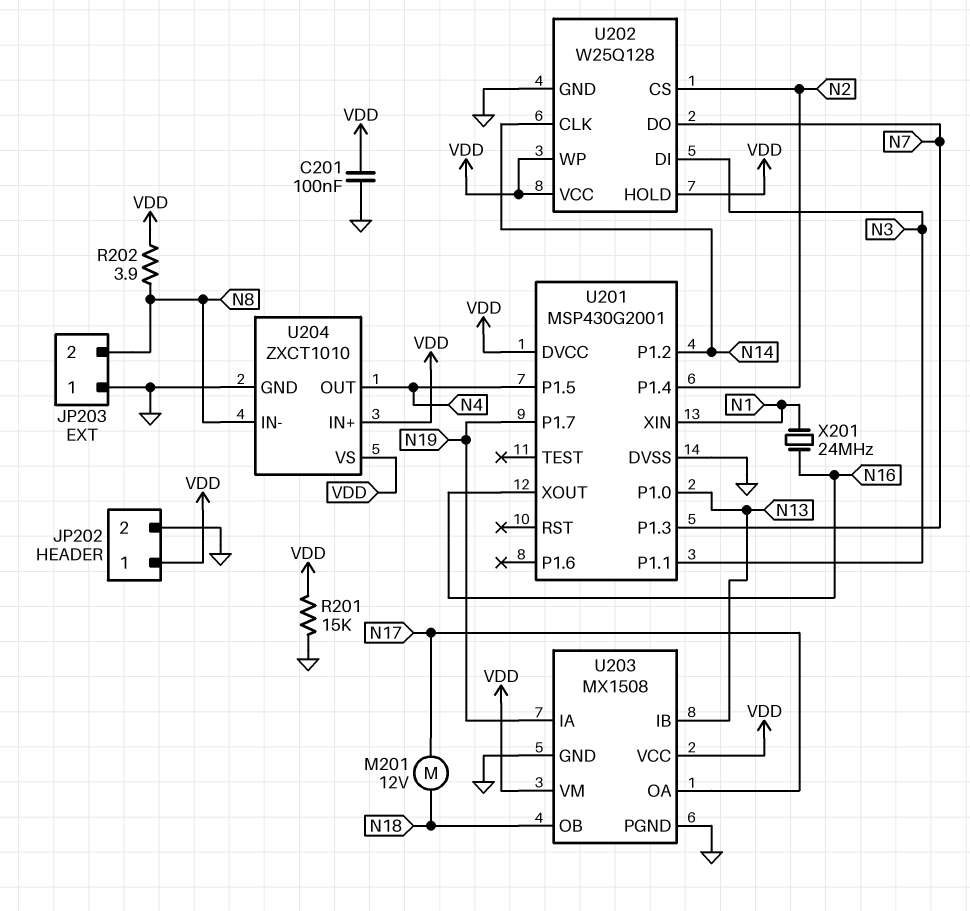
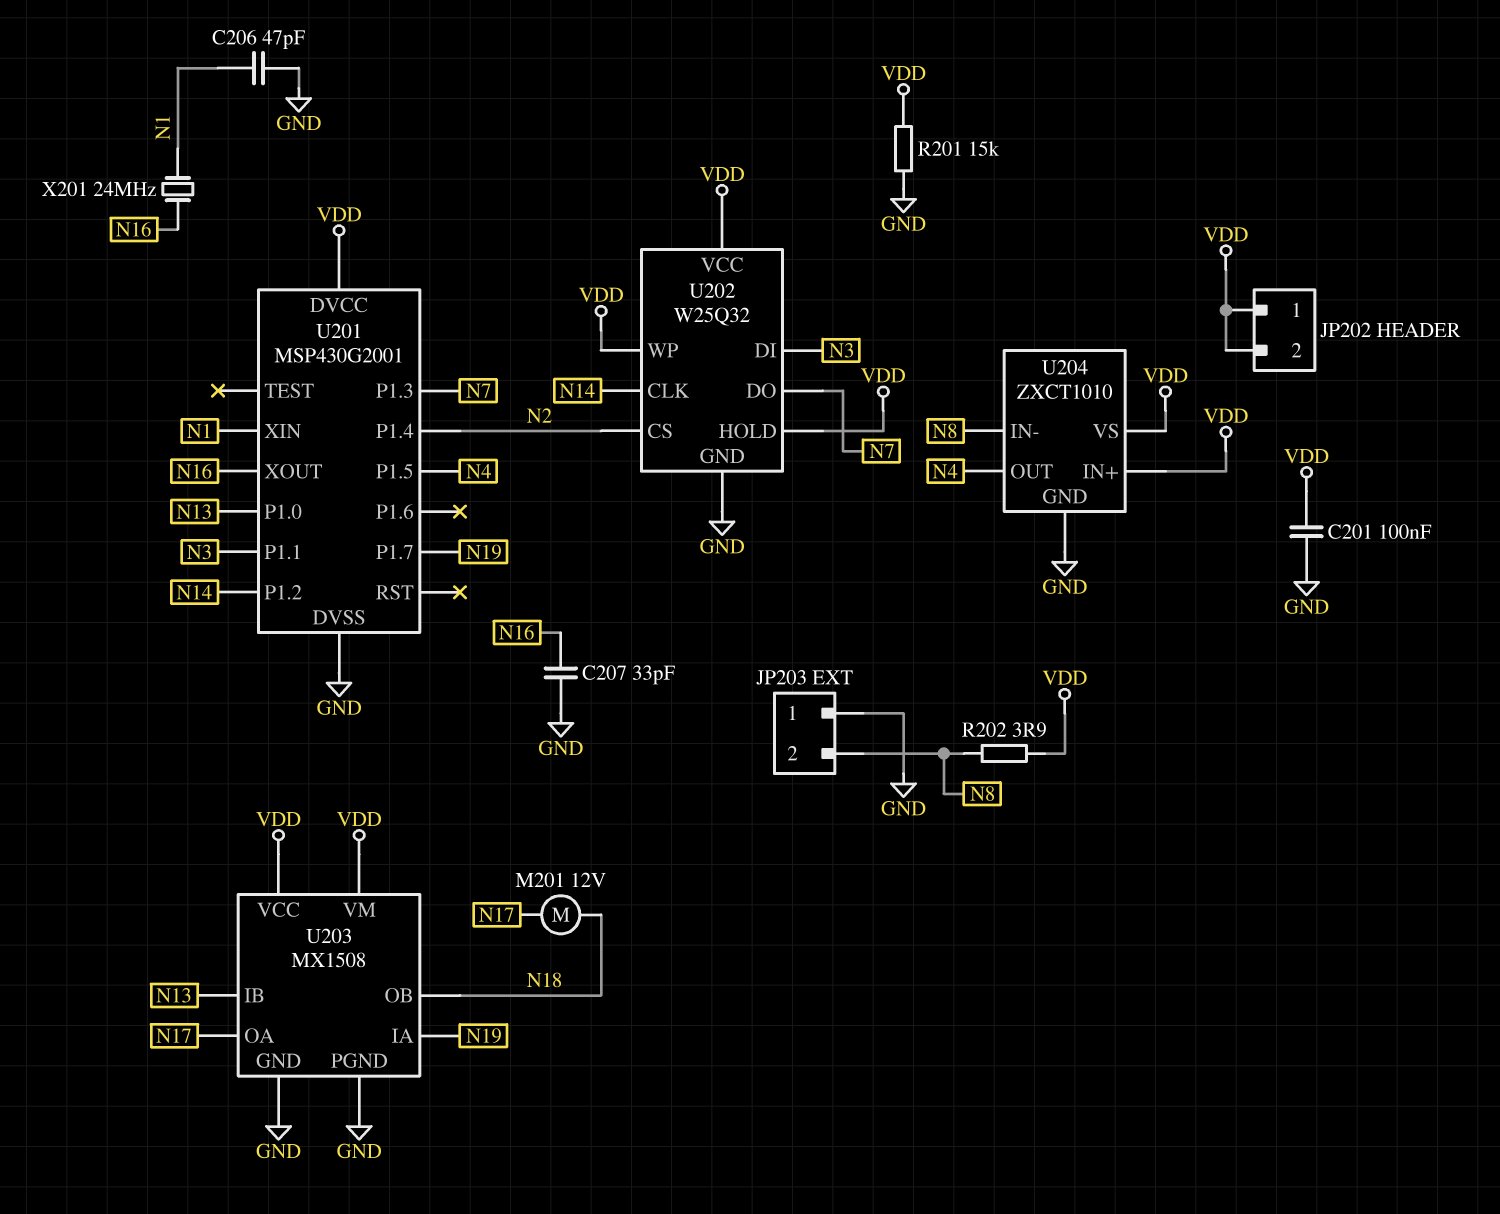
C206: none -> 47pF (GND, N1)
C207: none -> 33pF (GND, N16)
JP202 pin 2: GND -> VDD
U202: W25Q128 -> W25Q32

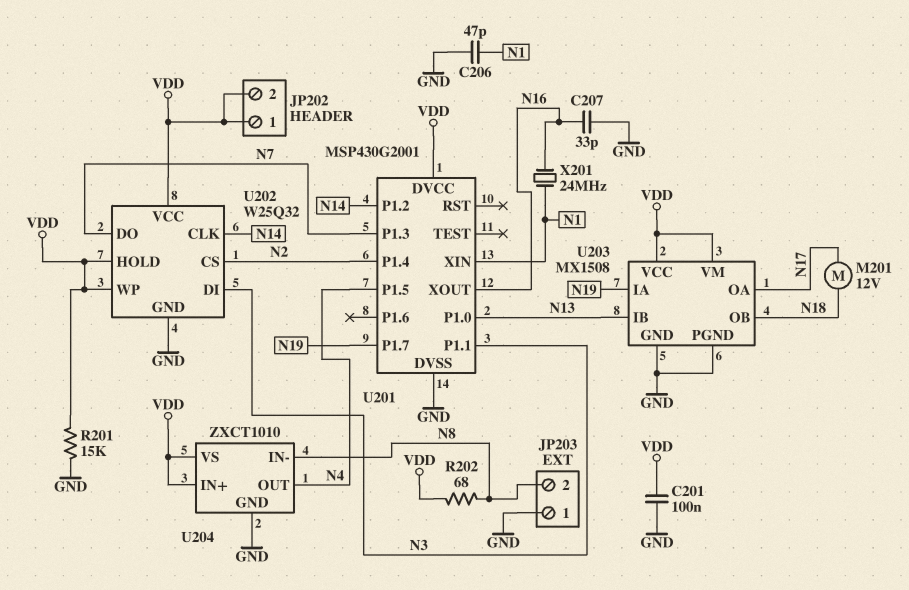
R202: 3.9 (N8, VDD) -> 68 (N8, VDD)

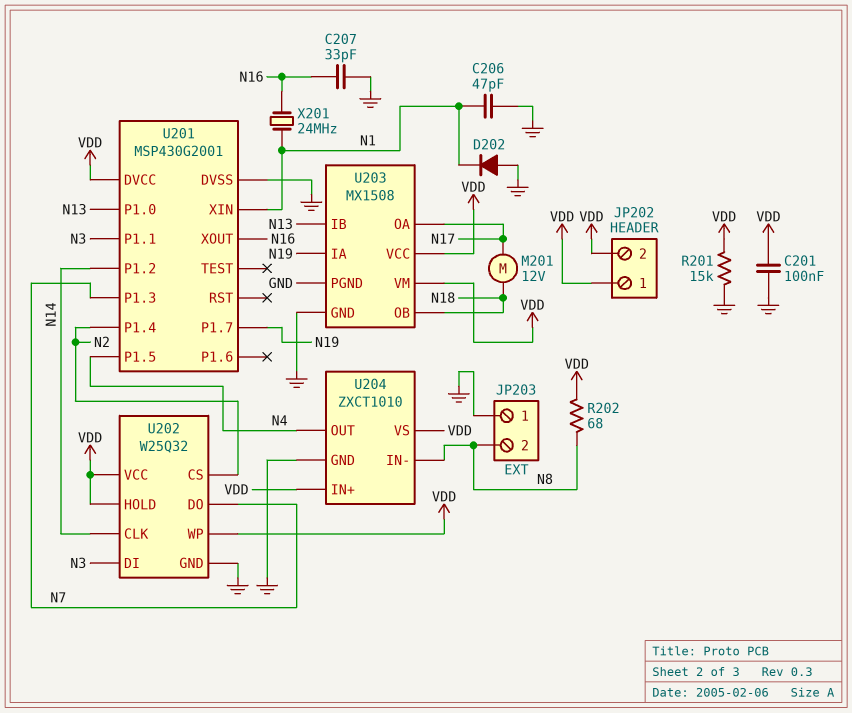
D202: none -> diode (A GND, K N1)

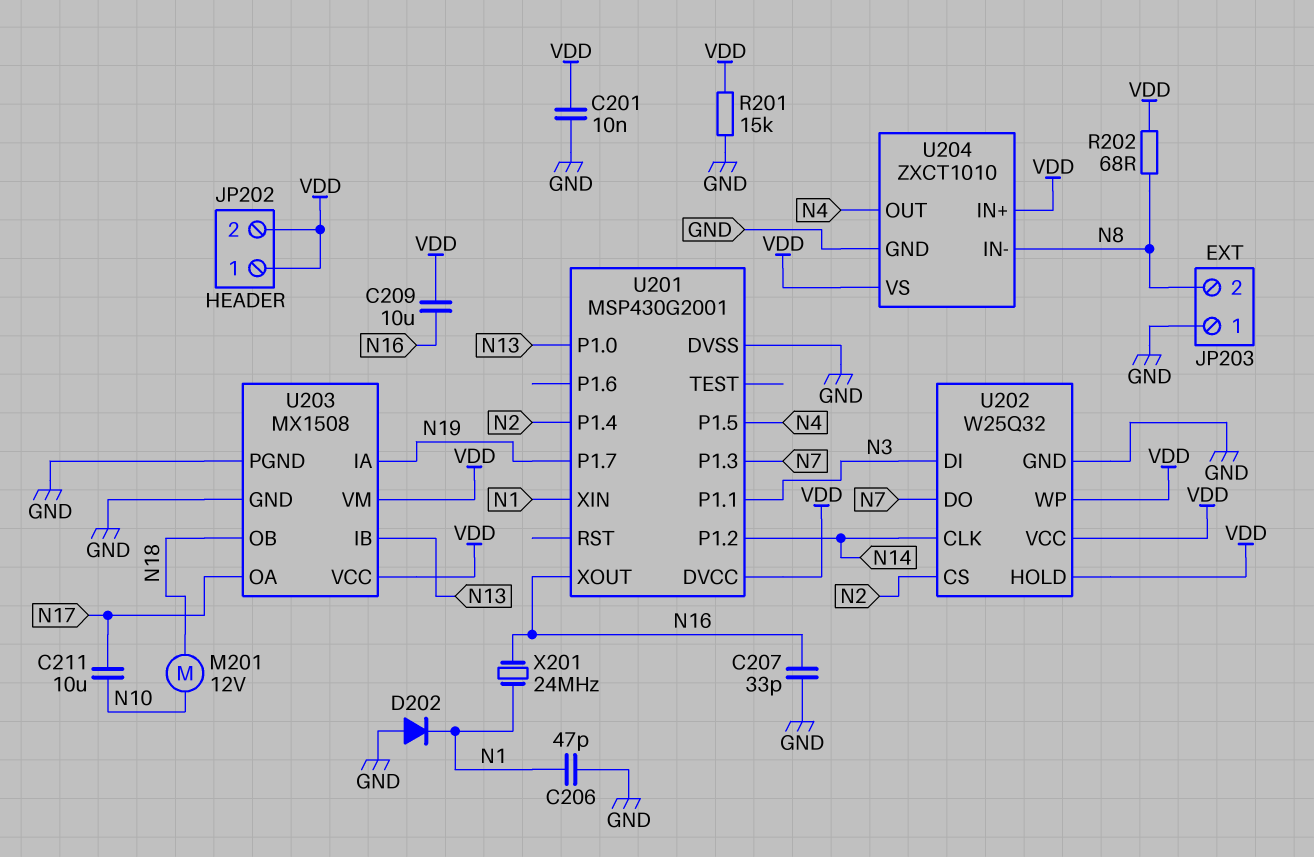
C201: 100nF (GND, VDD) -> 10nF (GND, VDD)
C209: none -> 10uF (N16, VDD)
C211: none -> 10uF (N10, N17)
M201: motor 12V (N17, N18) -> motor 12V (N10, N18)

